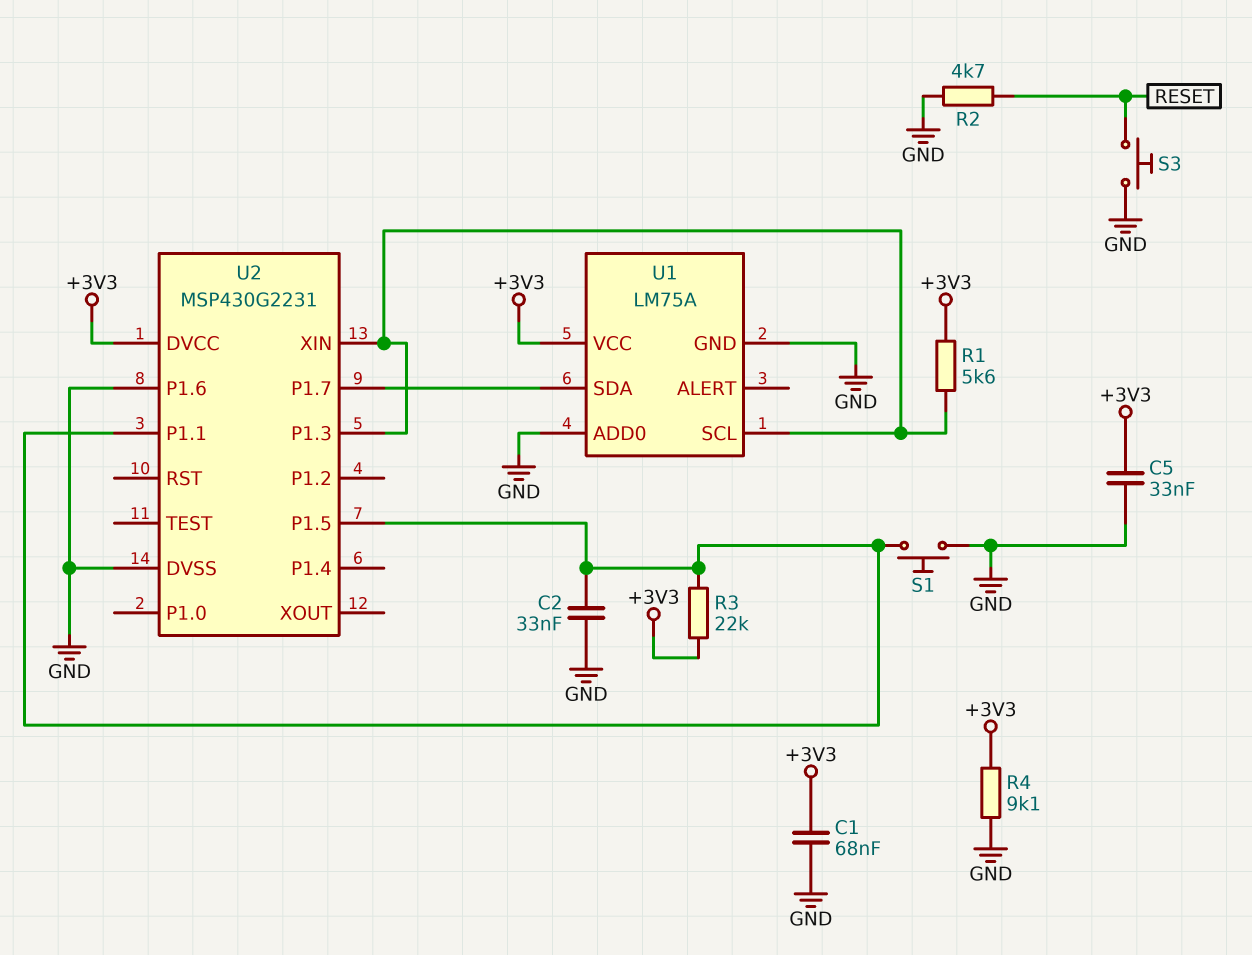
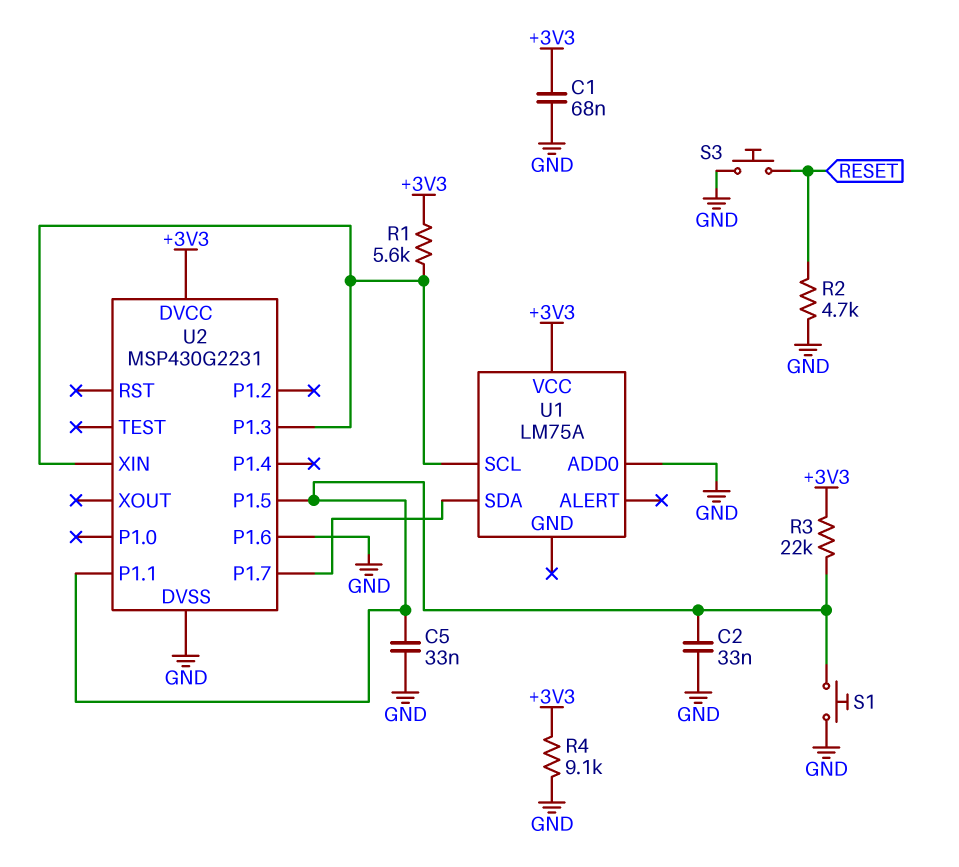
C5: 33nF (+3V3, GND) -> 33nF (GND, U2/P1.1)
U1 pin GND: GND -> none

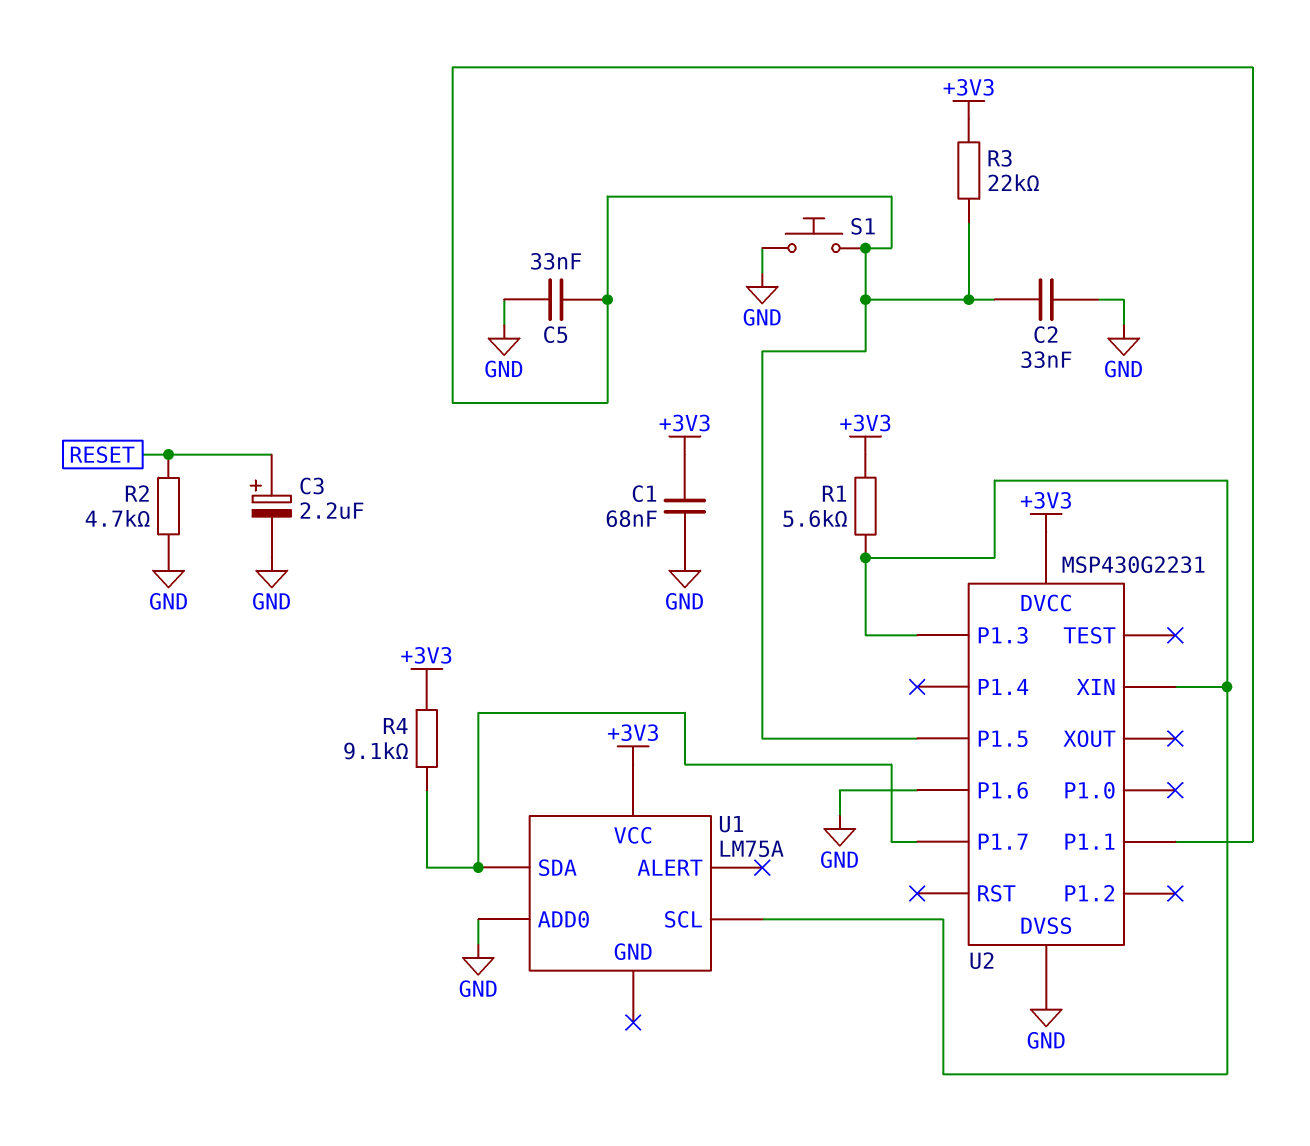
C3: none -> 2.2uF (plus RESET, minus GND)
R4: 9.1k (+3V3, GND) -> 9.1k (+3V3, U1/SDA)
S3: button (GND, RESET) -> none

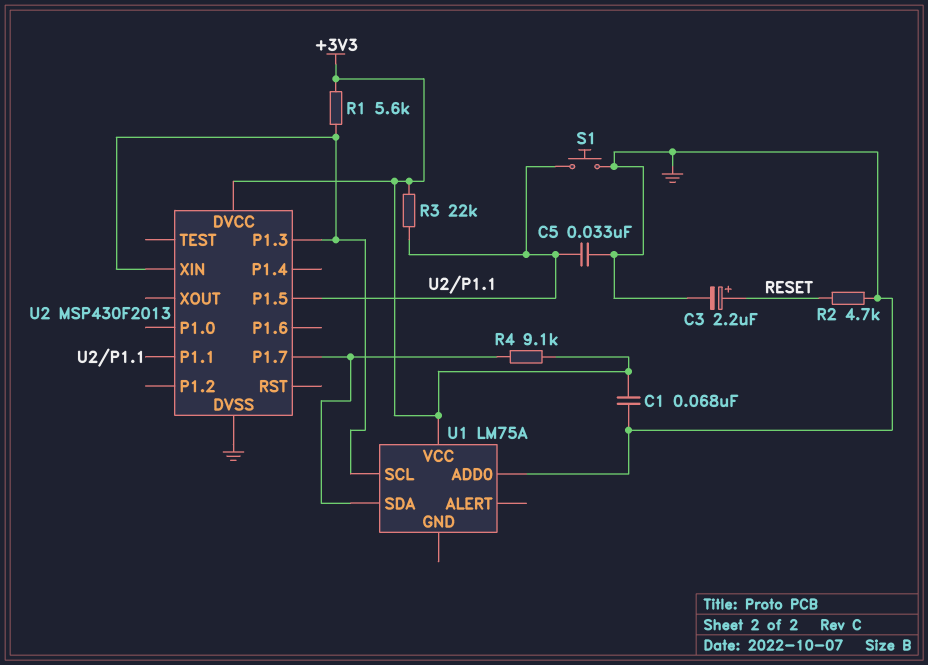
C2: 33nF (GND, U2/P1.1) -> none
U2: MSP430G2231 -> MSP430F2013
U2 pin P1.6: GND -> none

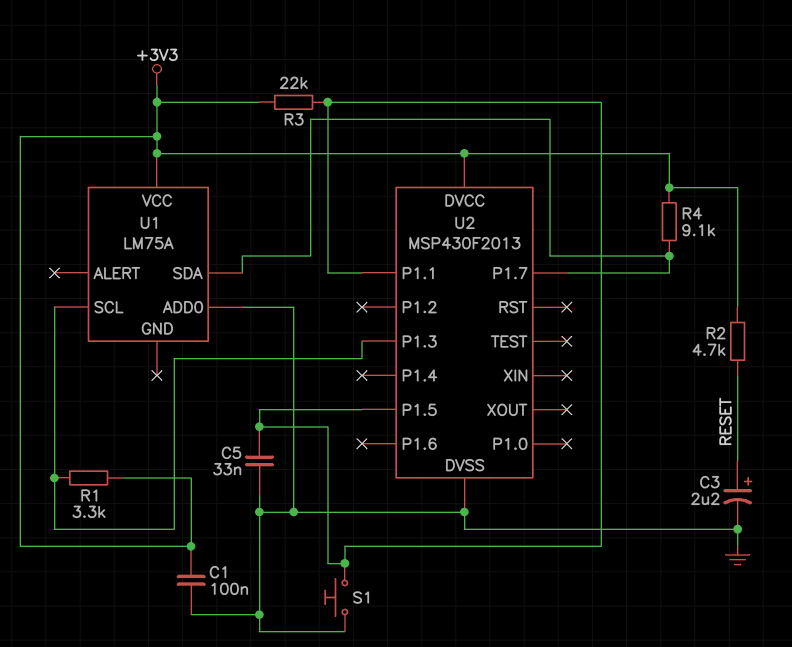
C1: 68nF (+3V3, GND) -> 100nF (+3V3, GND)
R1: 5.6k (+3V3, U1/SCL) -> 3.3k (+3V3, U1/SCL)
R2: 4.7k (GND, RESET) -> 4.7k (+3V3, RESET)
U2 pin XIN: U1/SCL -> none

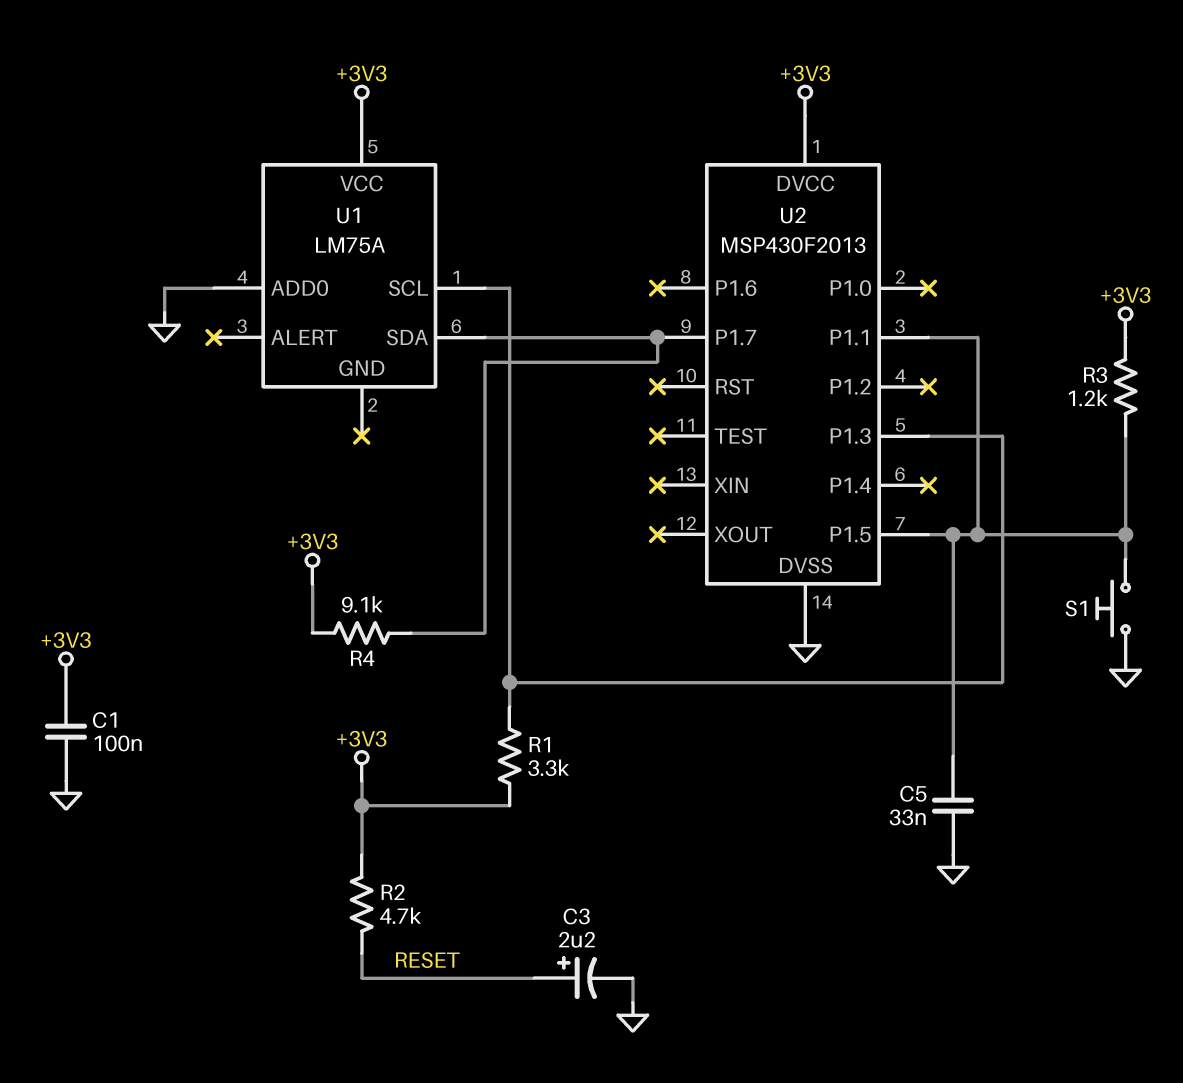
R3: 22k (+3V3, U2/P1.1) -> 1.2k (+3V3, U2/P1.1)

